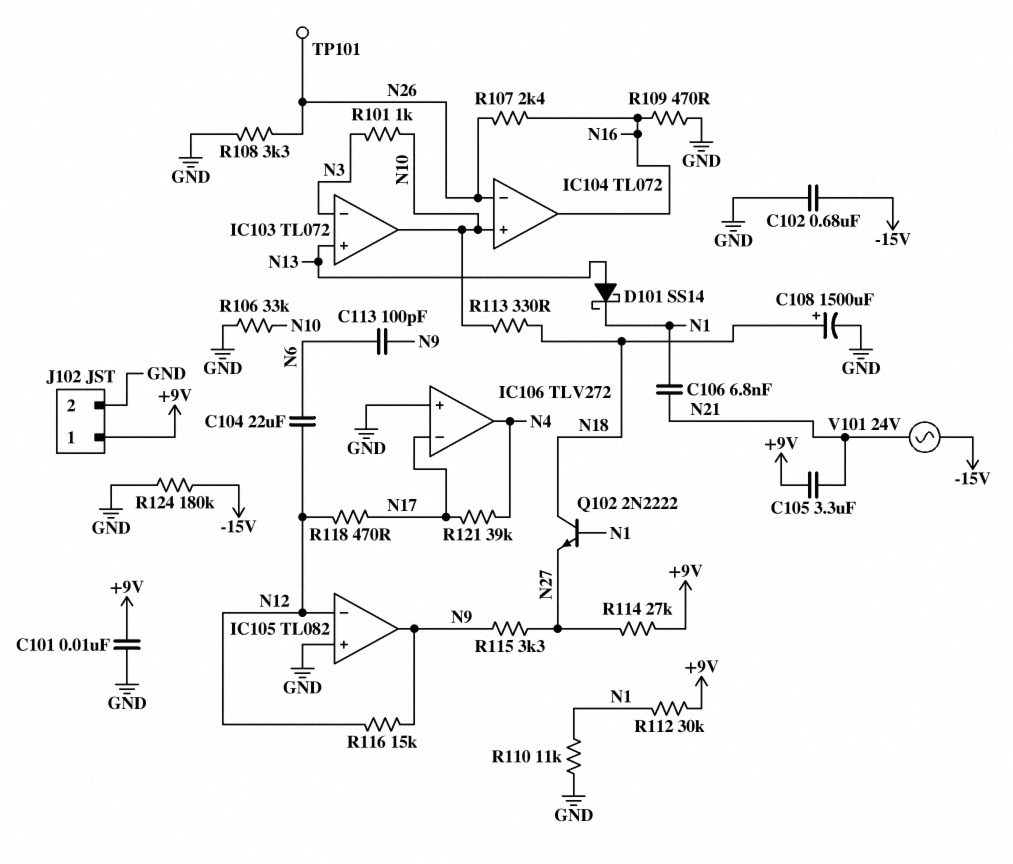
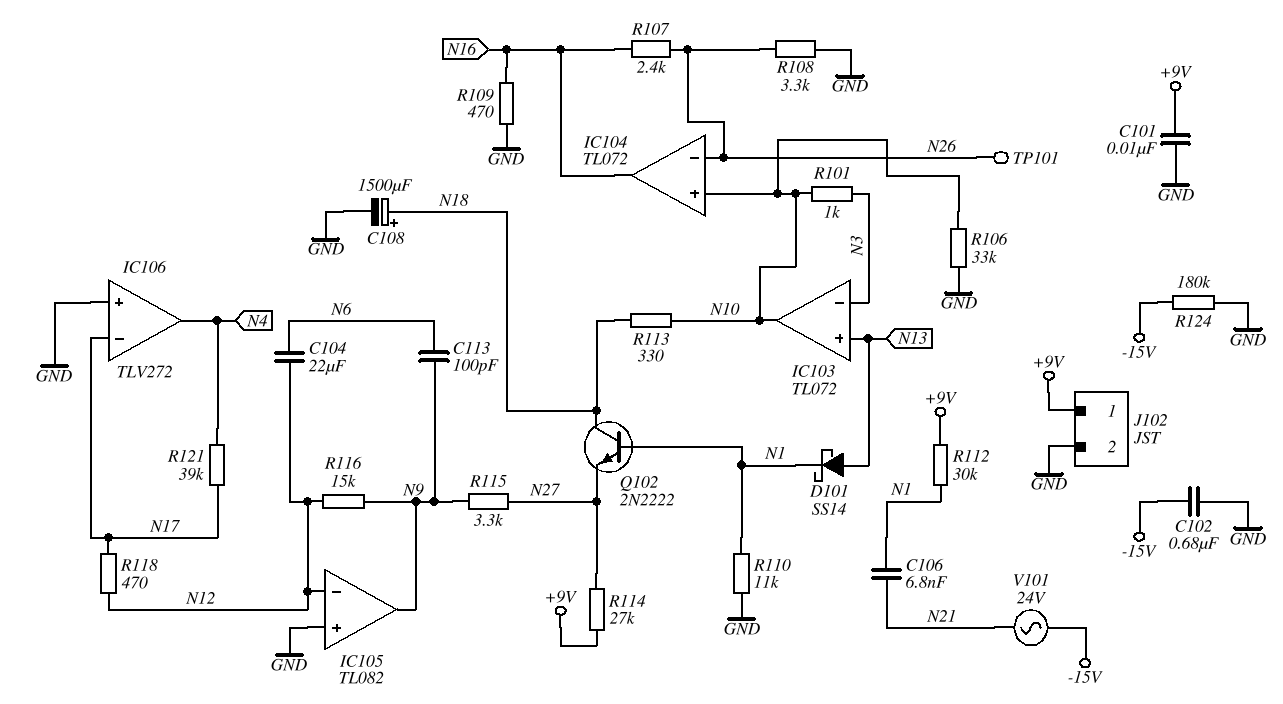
C105: 3.3uF (+9V, N21) -> none

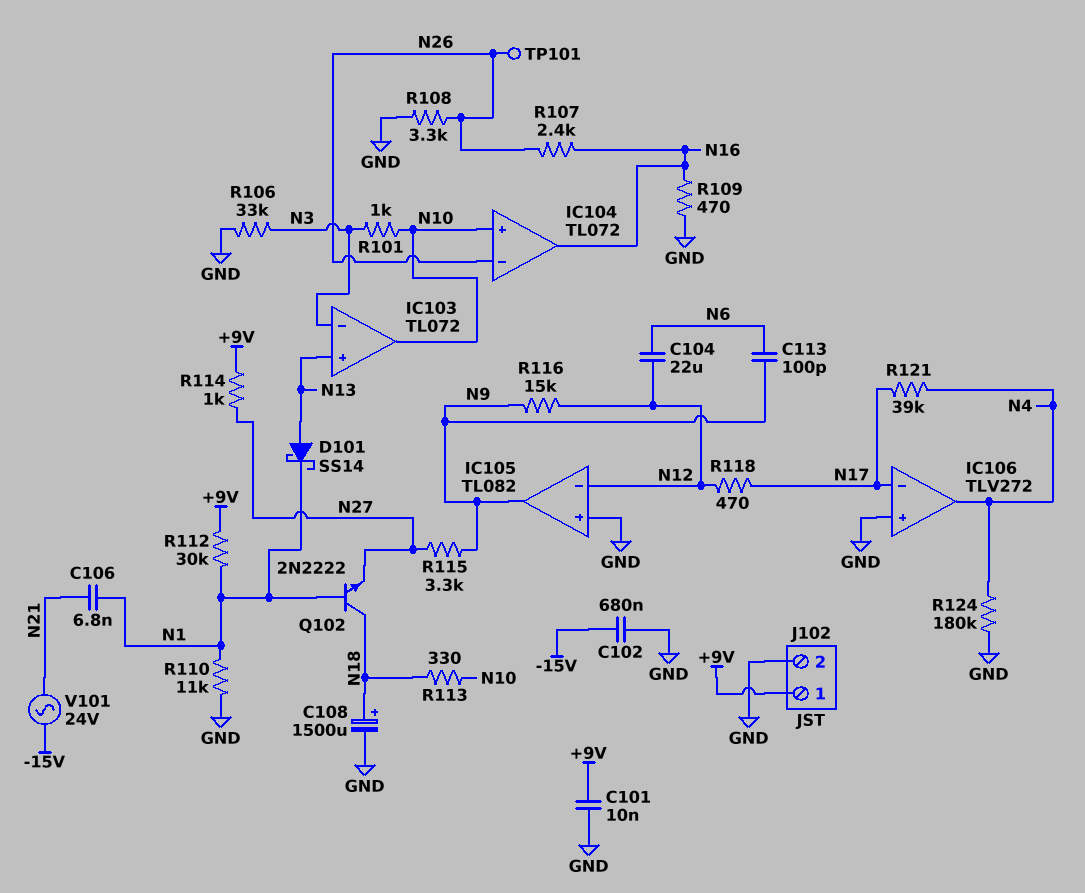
R106: 33k (GND, N10) -> 33k (GND, N3)
R114: 27k (+9V, N27) -> 1k (+9V, N27)
R124: 180k (-15V, GND) -> 180k (GND, N4)

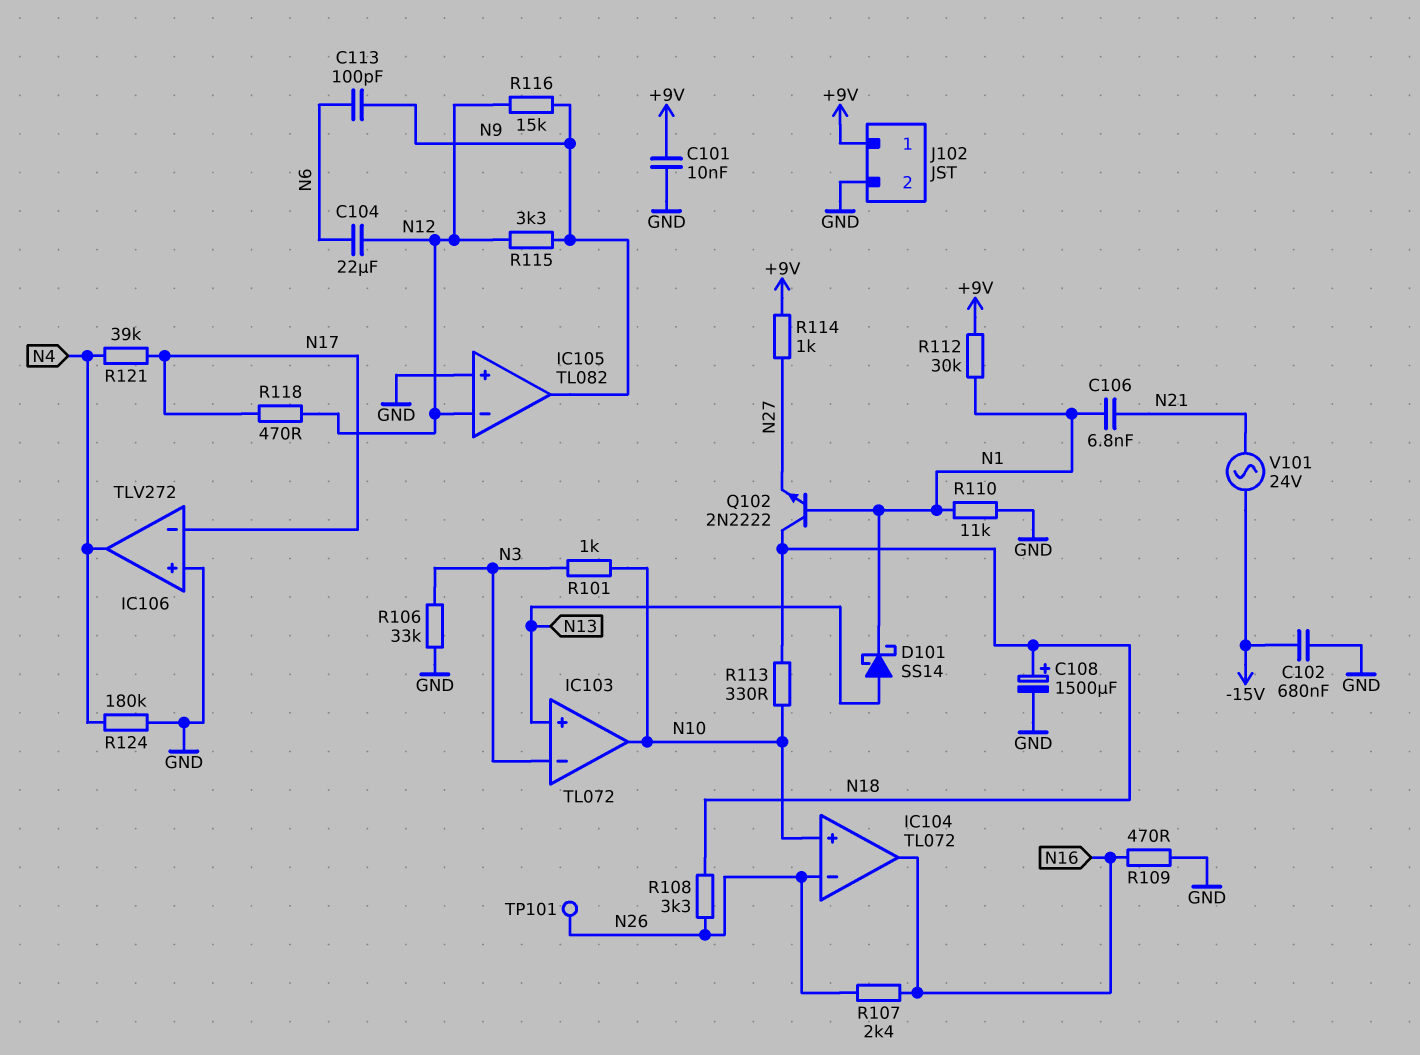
R108: 3.3k (GND, N26) -> 3.3k (N18, N26)
R115: 3.3k (N9, N27) -> 3.3k (N9, N12)

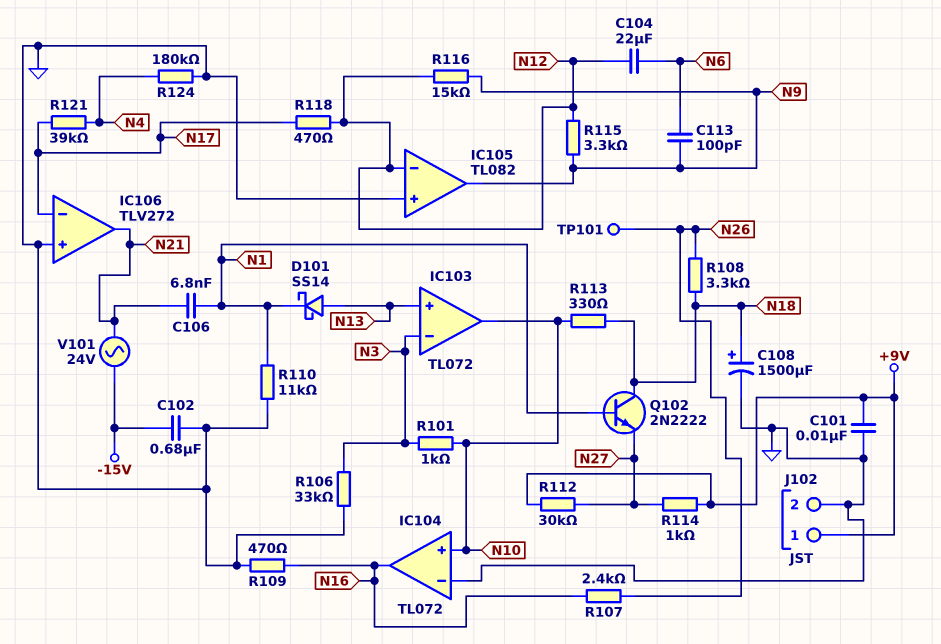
IC104 pin in-: N26 -> GND
IC106 pin out: N4 -> N21
R112: 30k (+9V, N1) -> 30k (+9V, N27)

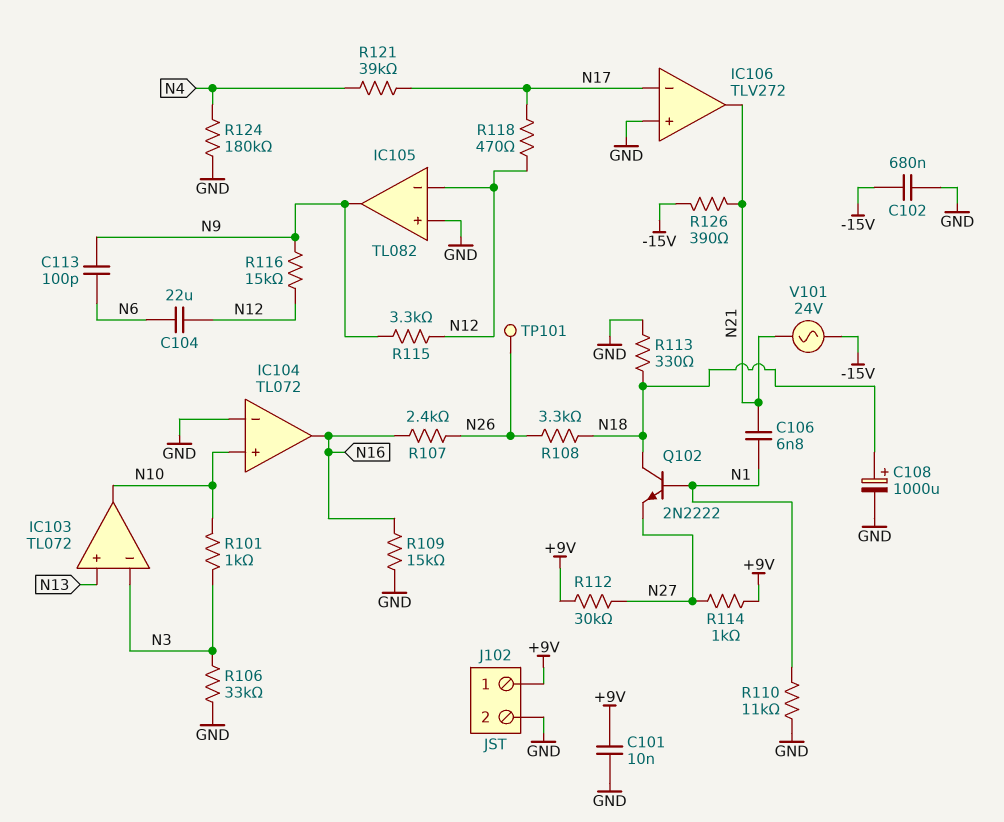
C108: 1500uF (plus N18, minus GND) -> 1000uF (plus N18, minus GND)
D101: schottky SS14 (A N13, K N1) -> none
R109: 470 (GND, N16) -> 15k (GND, N16)
R113: 330 (N10, N18) -> 330 (GND, N18)
R126: none -> 390 (-15V, N21)

